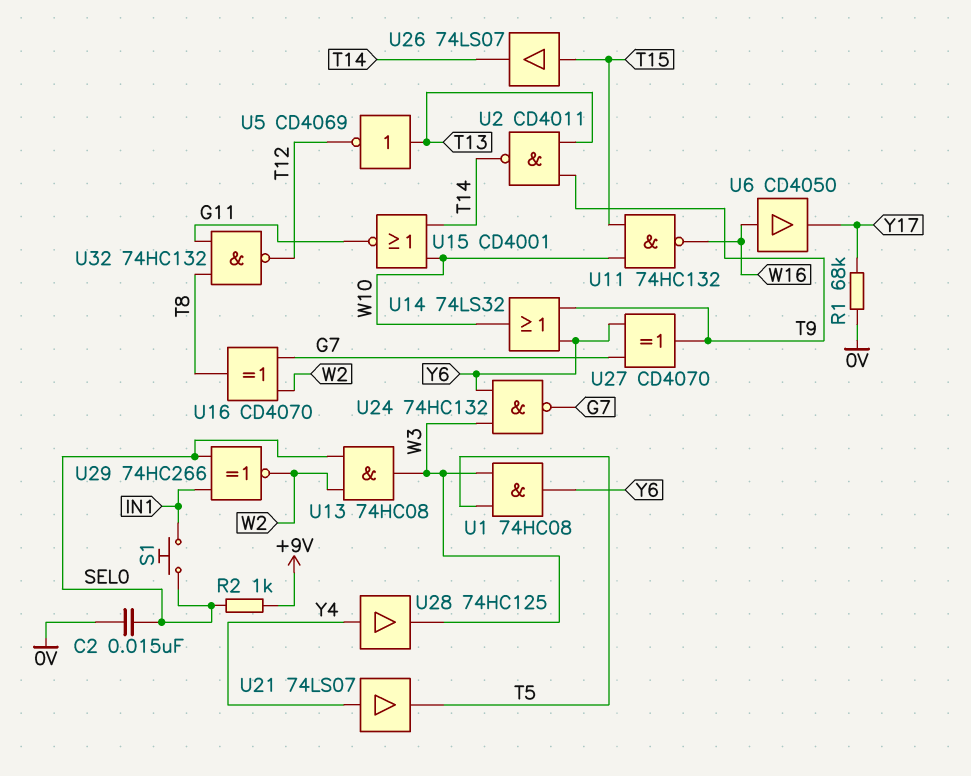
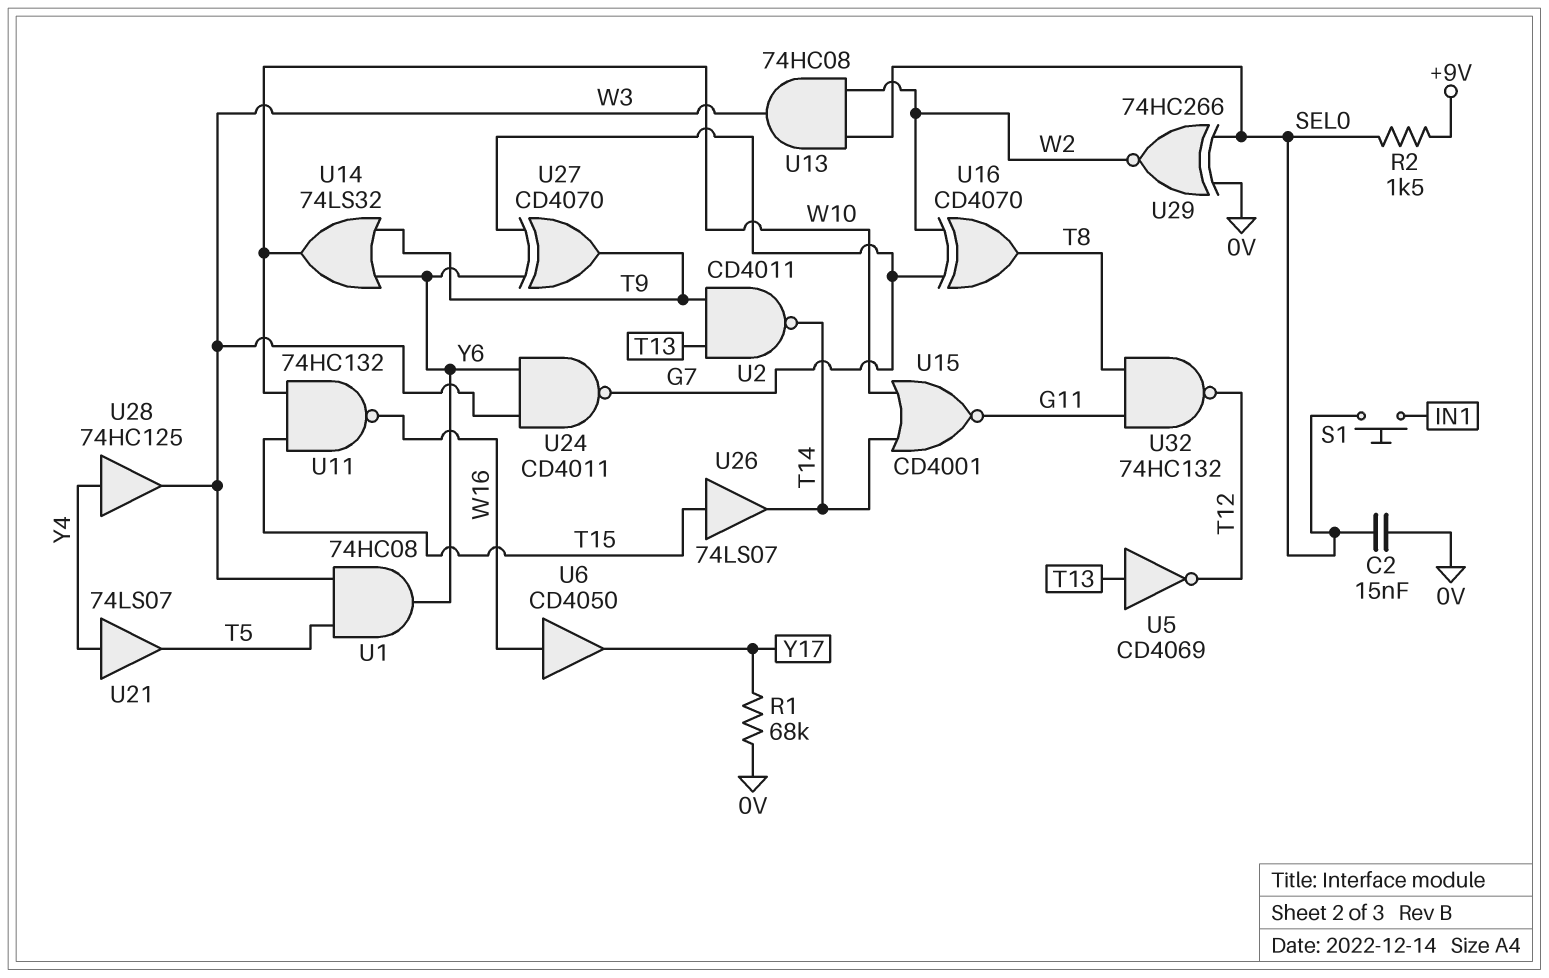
R2: 1k (+9V, SEL0) -> 1.5k (+9V, SEL0)
U24: NAND 74HC132 (in W3, in Y6, out G7) -> NAND CD4011 (in W3, in Y6, out G7)
U29: XNOR 74HC266 (in IN1, in SEL0, out W2) -> XNOR 74HC266 (in 0V, in SEL0, out W2)

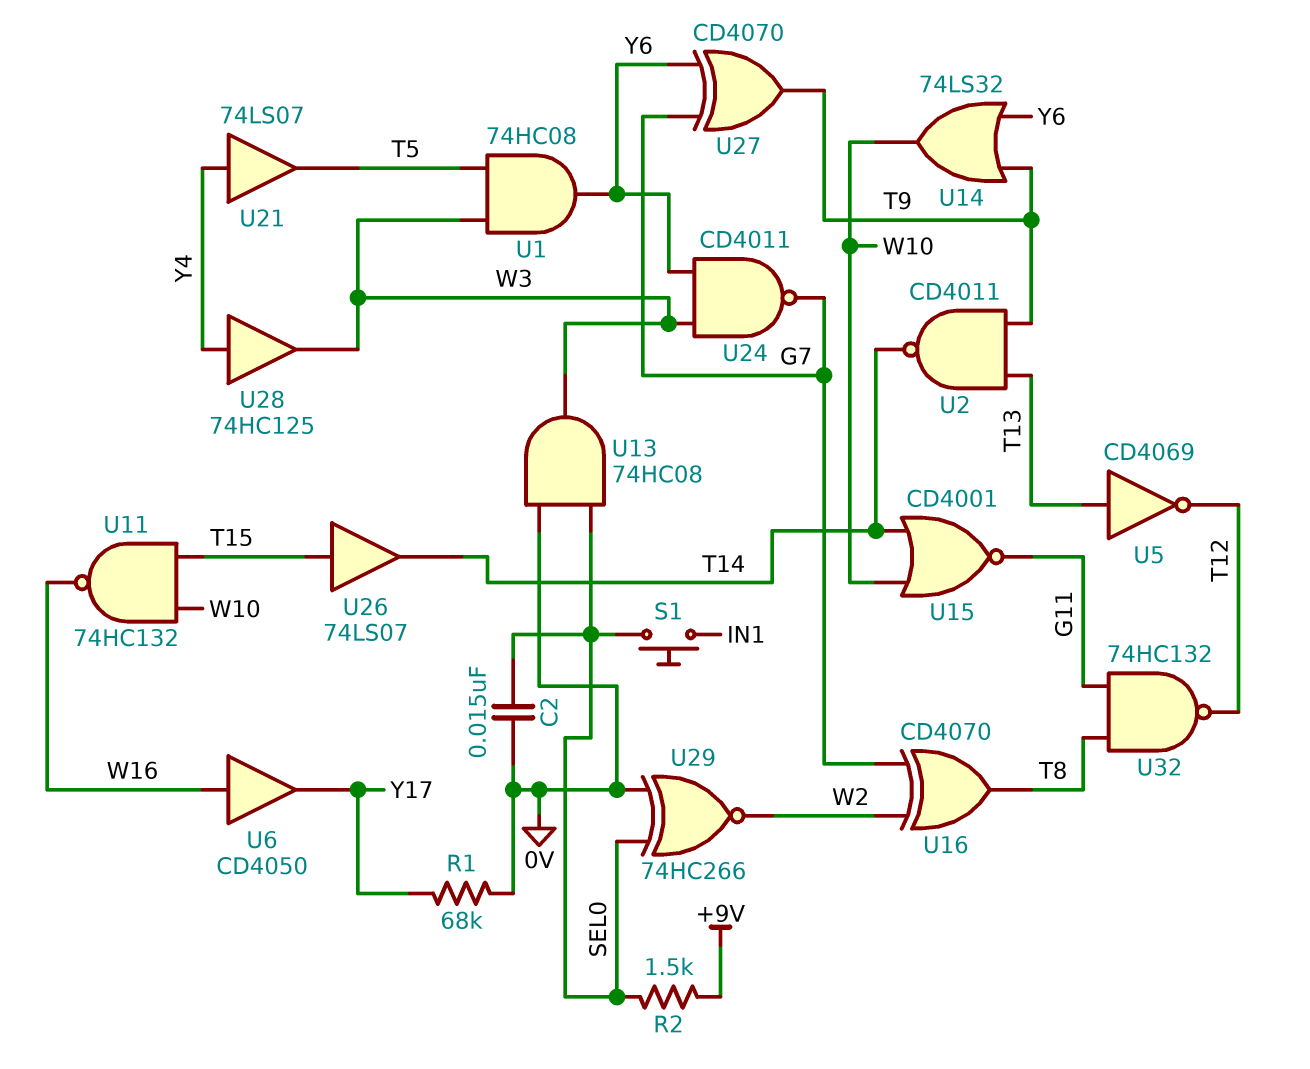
U13: AND 74HC08 (in SEL0, in W2, out W3) -> AND 74HC08 (in 0V, in SEL0, out W3)

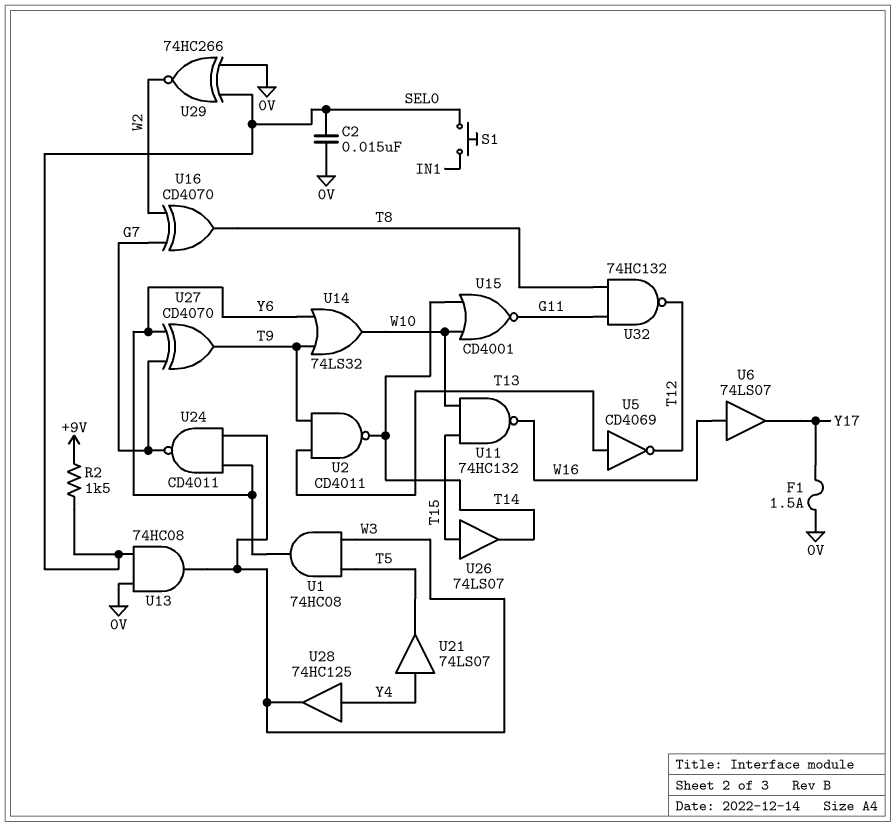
F1: none -> 1.5A (0V, Y17)
R1: 68k (0V, Y17) -> none
U6: buffer CD4050 (in W16, out Y17) -> buffer 74LS07 (in W16, out Y17)

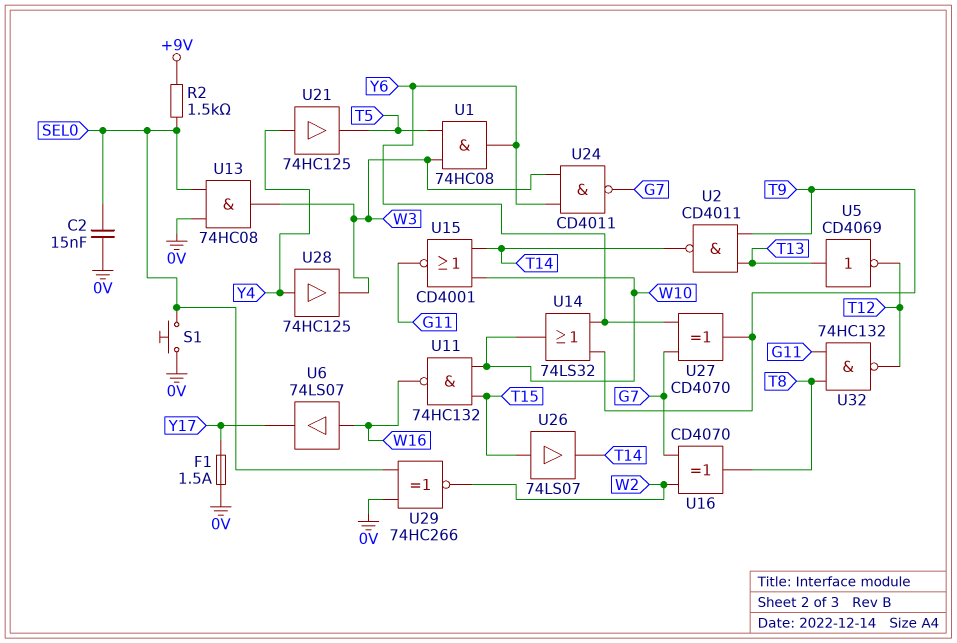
S1: button (IN1, SEL0) -> button (0V, SEL0)
U21: buffer 74LS07 (in Y4, out T5) -> buffer 74HC125 (in Y4, out T5)

